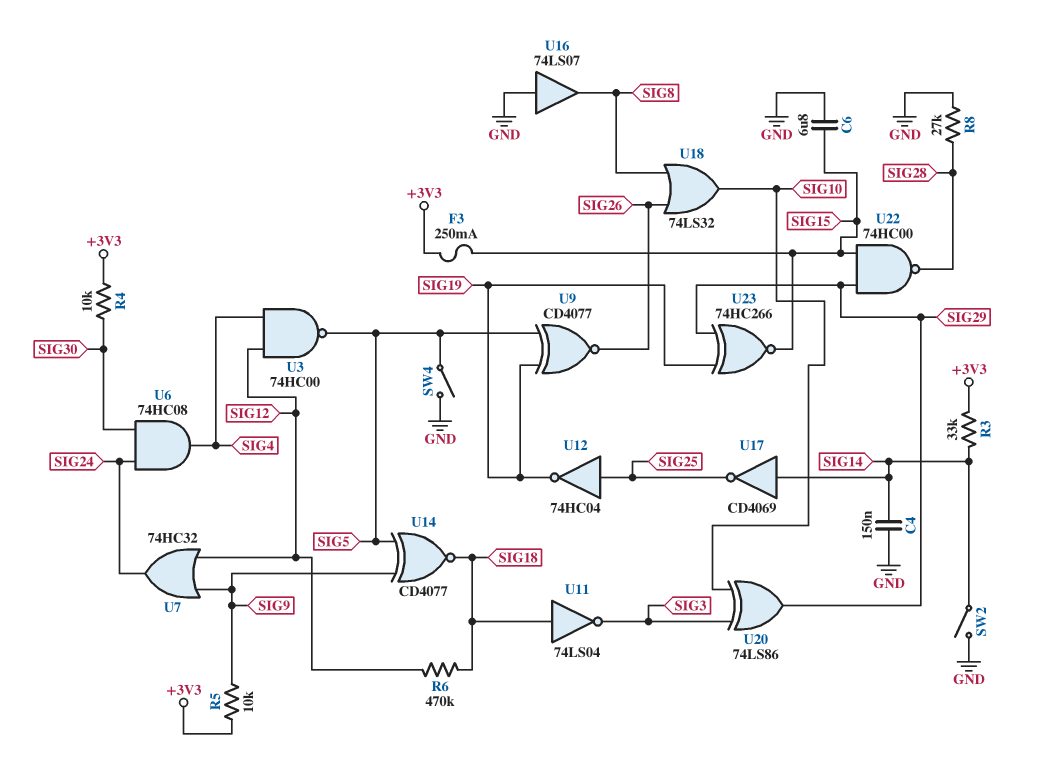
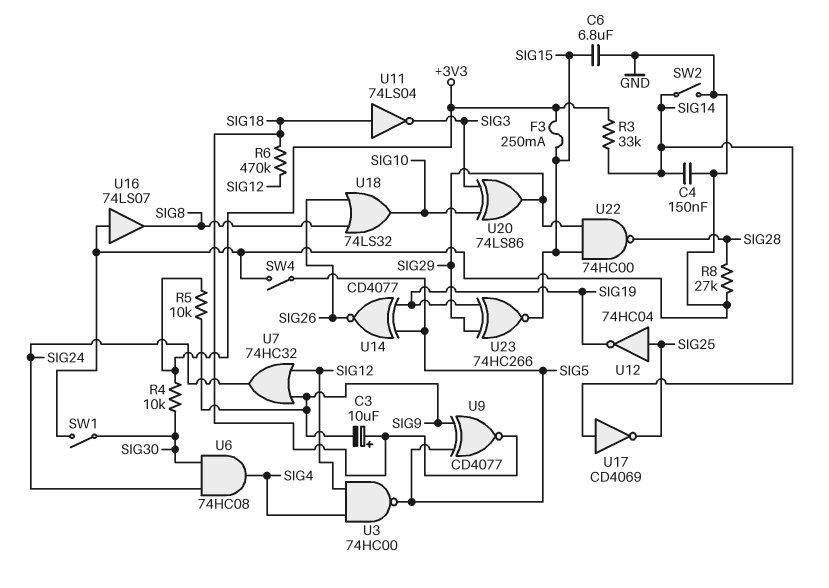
C3: none -> 10uF (plus SIG18, minus SIG9)
SW1: none -> switch (GND, SIG30)
U9: XNOR CD4077 (in SIG5, in SIG19, out SIG26) -> XNOR CD4077 (in SIG5, in SIG9, out SIG18)
U14: XNOR CD4077 (in SIG5, in SIG9, out SIG18) -> XNOR CD4077 (in SIG5, in SIG19, out SIG26)

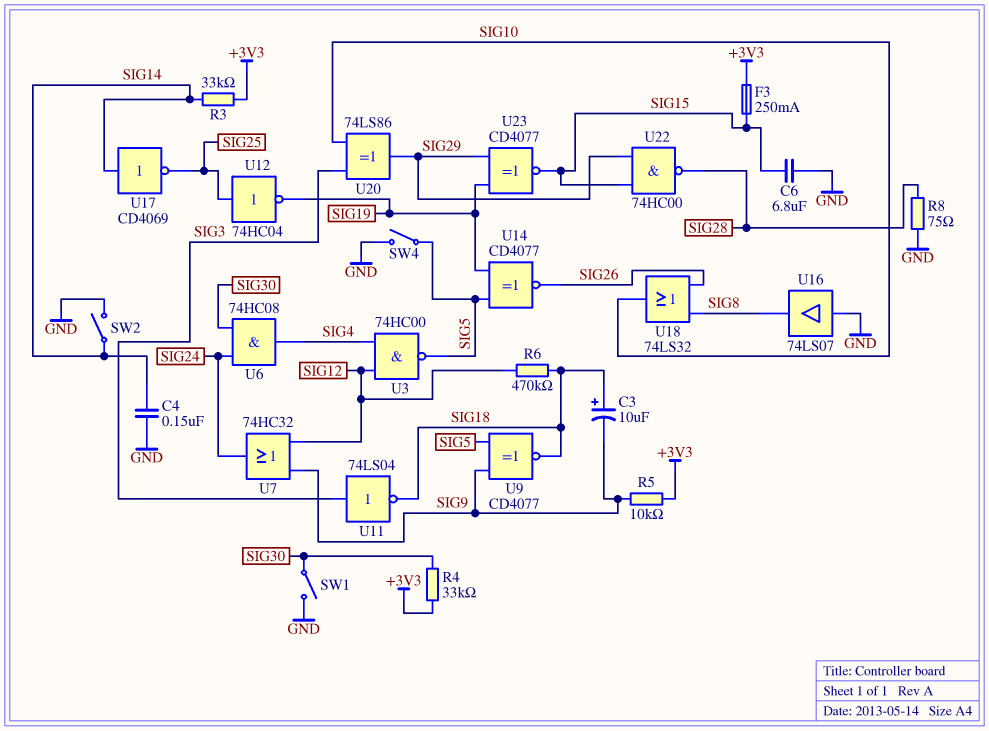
R4: 10k (+3V3, SIG30) -> 33k (+3V3, SIG30)
R8: 27k (GND, SIG28) -> 75 (GND, SIG28)
U11: NOT 74LS04 (in SIG18, out SIG3) -> NOT 74LS04 (in SIG3, out SIG18)
U23: XNOR 74HC266 (in SIG19, in SIG29, out SIG15) -> XNOR CD4077 (in SIG19, in SIG29, out SIG15)

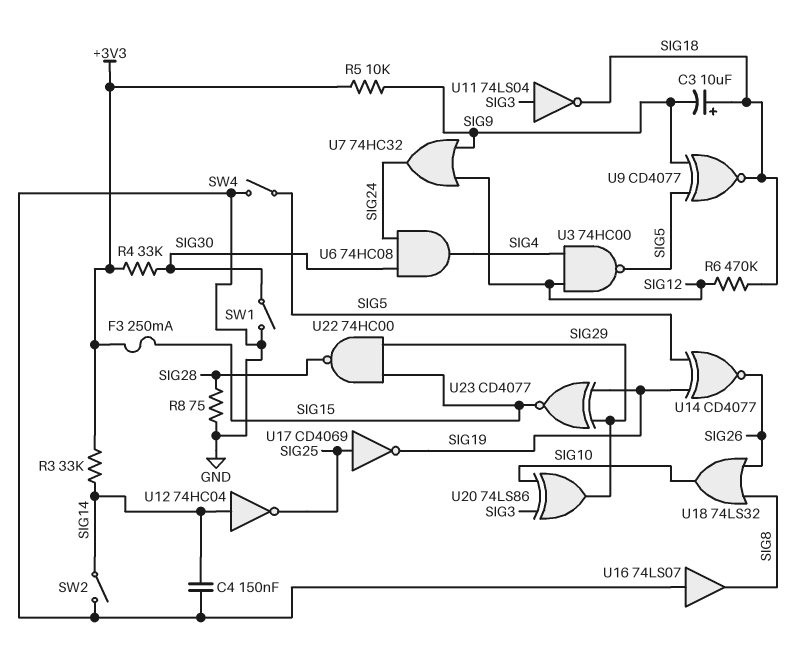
C6: 6.8uF (GND, SIG15) -> none
U12: NOT 74HC04 (in SIG25, out SIG19) -> NOT 74HC04 (in SIG14, out SIG25)
U17: NOT CD4069 (in SIG14, out SIG25) -> NOT CD4069 (in SIG25, out SIG19)

